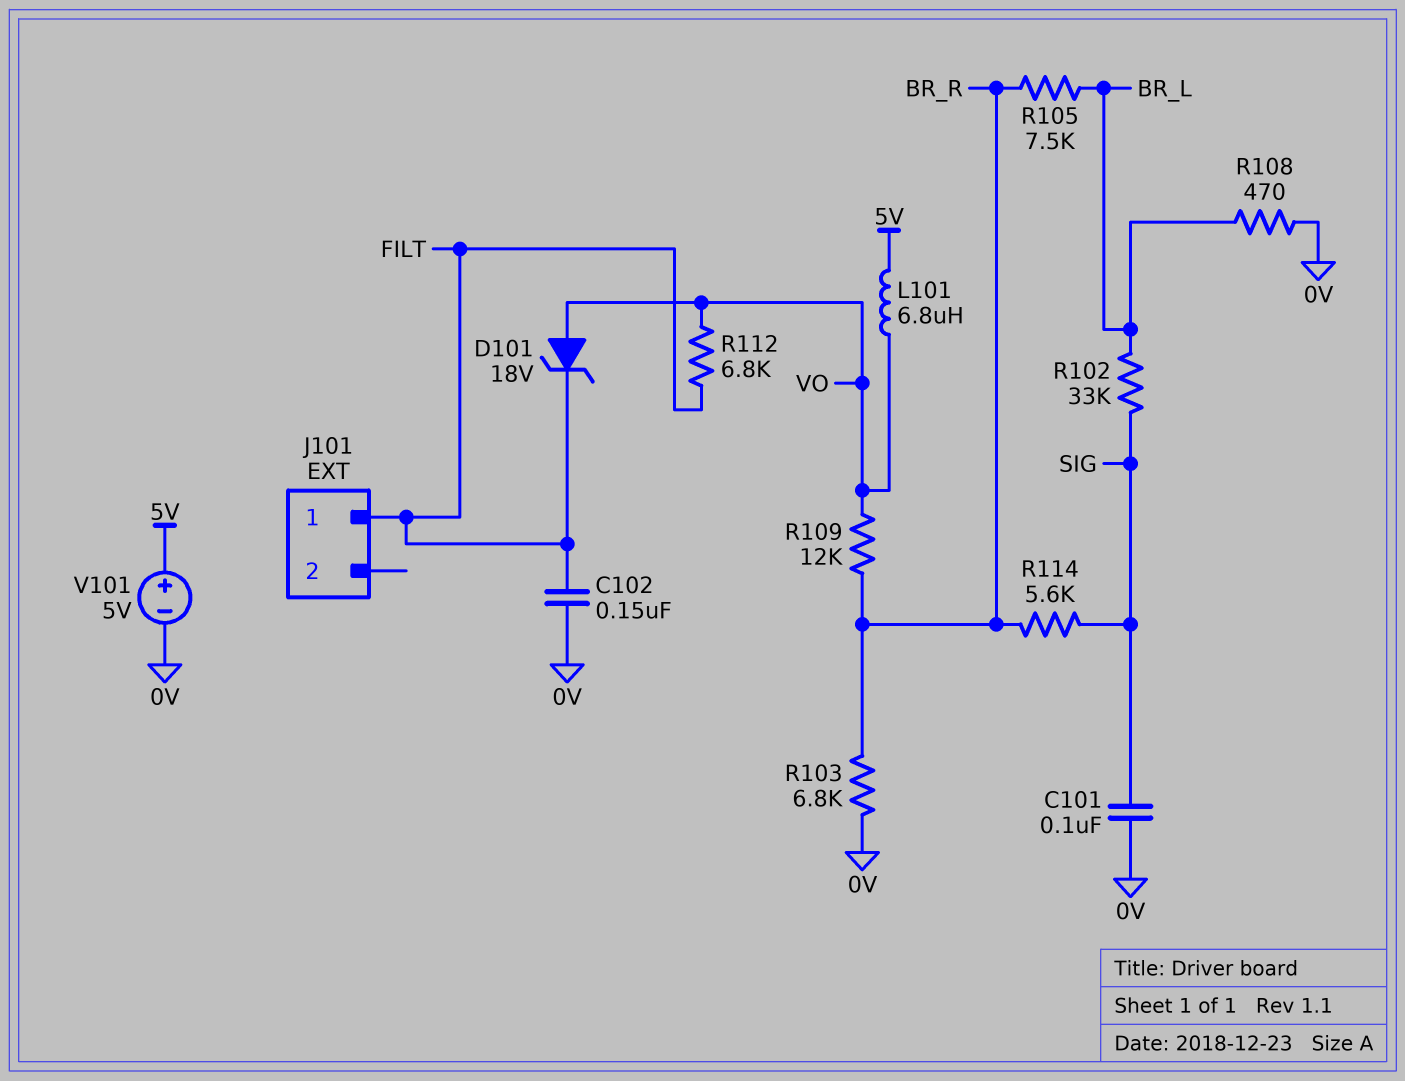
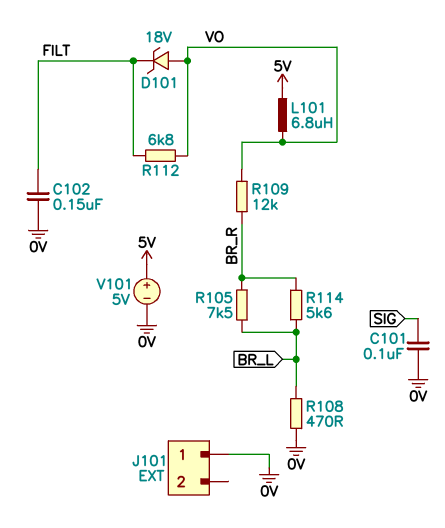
J101 pin 1: FILT -> 0V
R102: 33k (BR_L, SIG) -> none
R103: 6.8k (0V, BR_R) -> none
R114: 5.6k (BR_R, SIG) -> 5.6k (BR_L, BR_R)

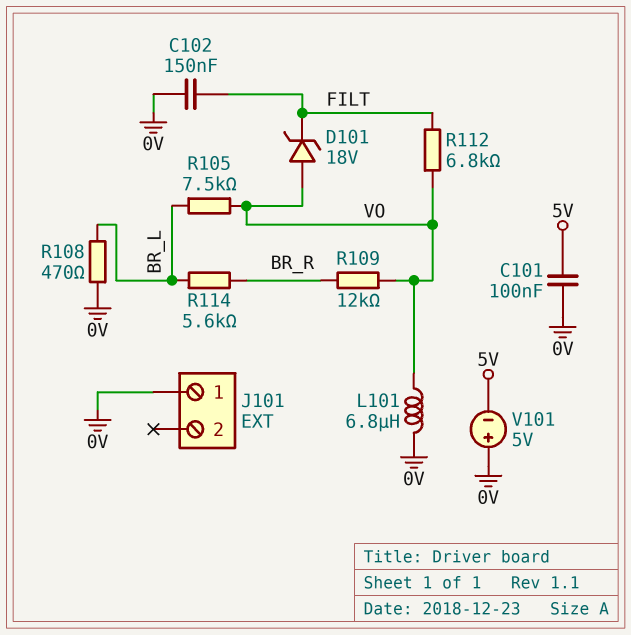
C101: 100nF (0V, SIG) -> 100nF (0V, 5V)
L101: 6.8uH (5V, VO) -> 6.8uH (0V, VO)
R105: 7.5k (BR_L, BR_R) -> 7.5k (BR_L, VO)
V101: 5V (plus 5V, minus 0V) -> 5V (plus 0V, minus 5V)

